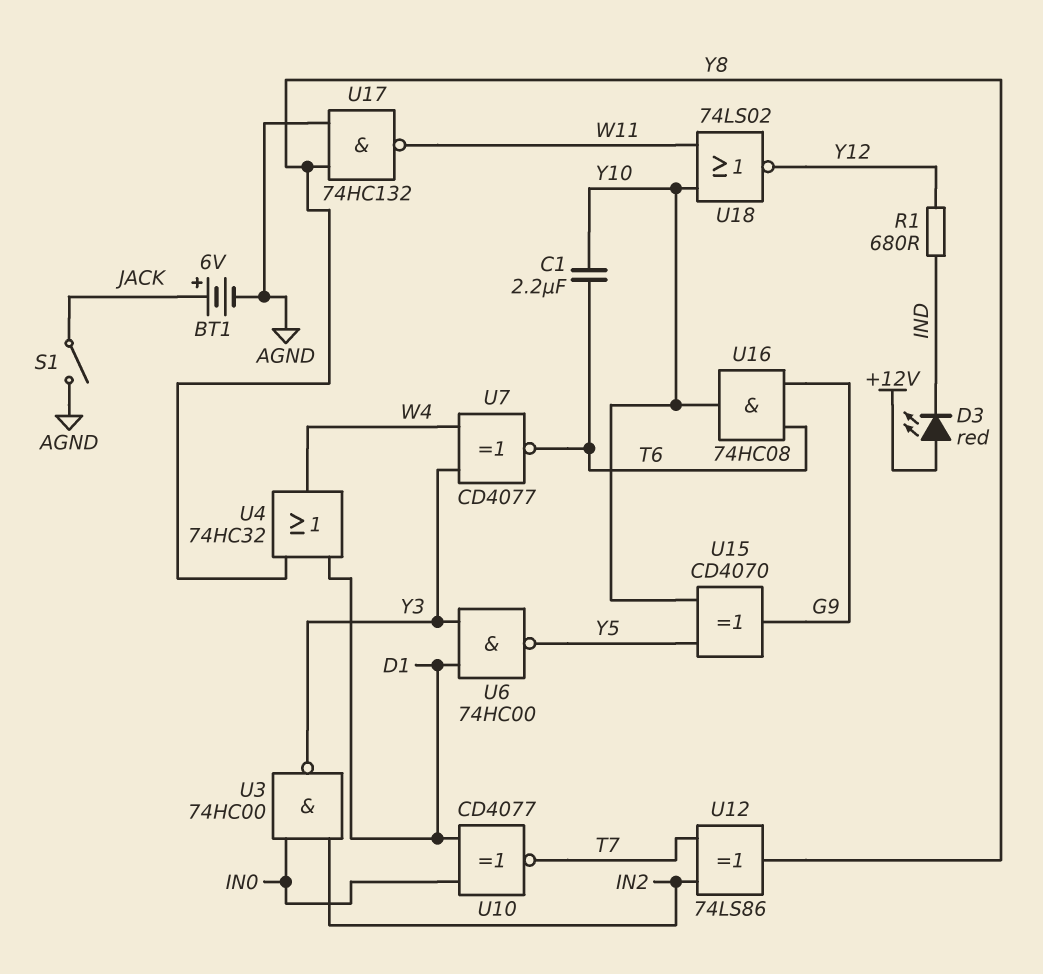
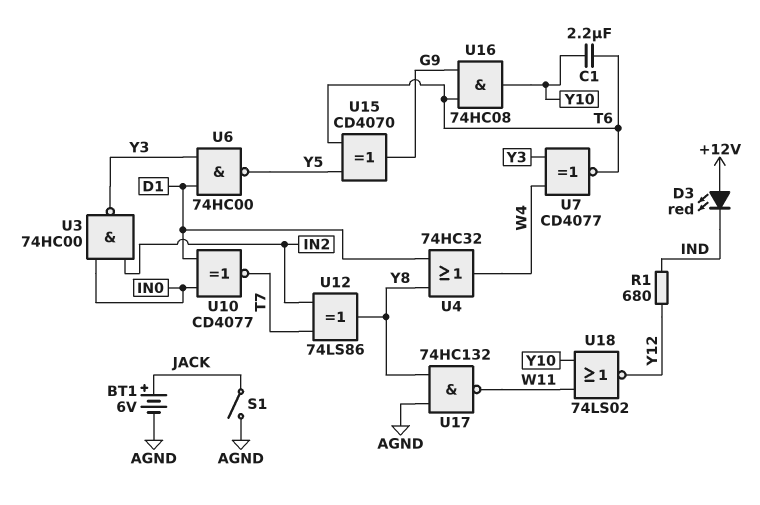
U15: XOR CD4070 (in Y5, in Y10, out G9) -> XOR CD4070 (in T6, in Y5, out G9)

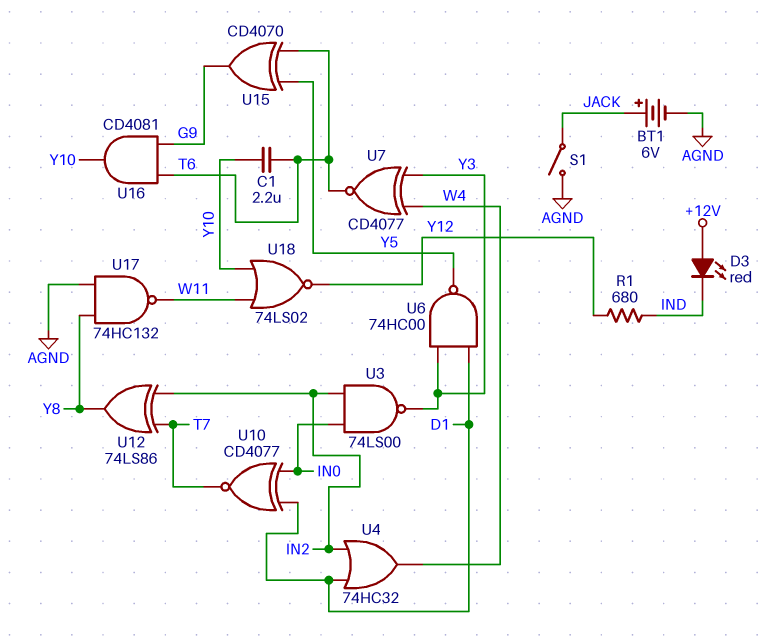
U3: NAND 74HC00 (in IN0, in IN2, out Y3) -> NAND 74LS00 (in IN0, in IN2, out Y3)
U4: OR 74HC32 (in D1, in Y8, out W4) -> OR 74HC32 (in D1, in IN2, out W4)
U16: AND 74HC08 (in G9, in T6, out Y10) -> AND CD4081 (in G9, in T6, out Y10)

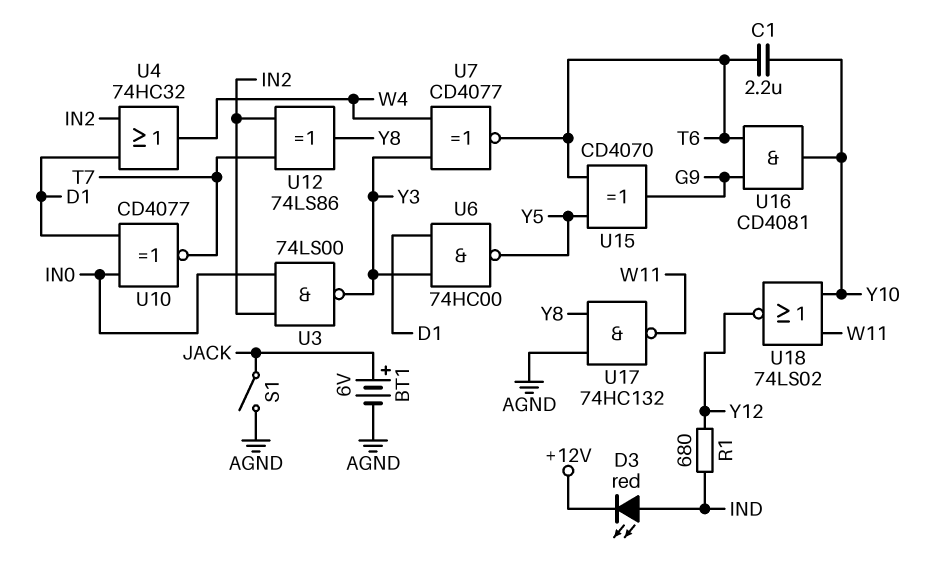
D3: LED red (A +12V, K IND) -> LED red (A IND, K +12V)

